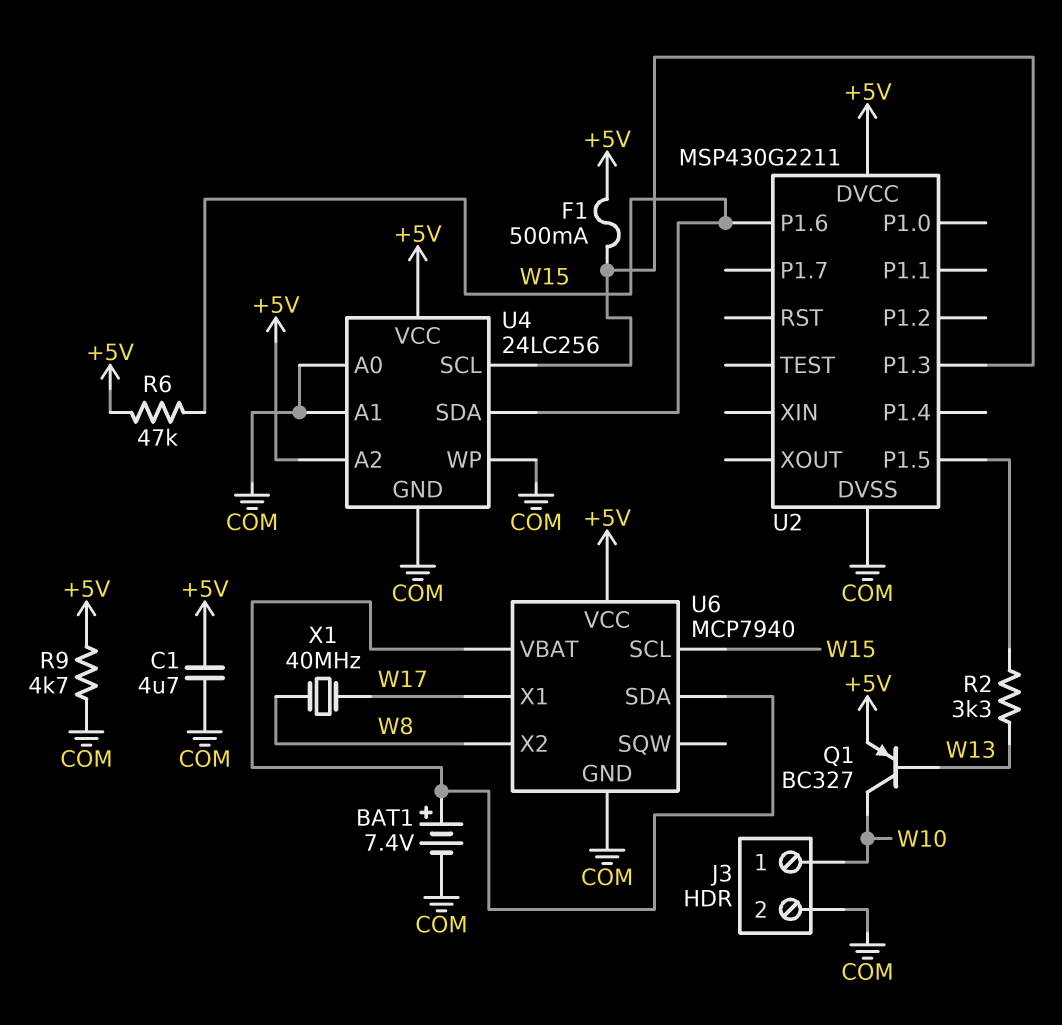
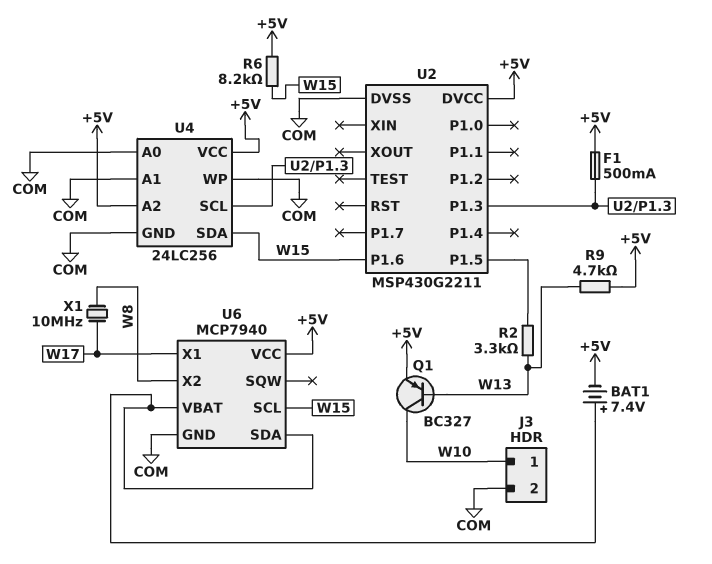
BAT1: 7.4V (plus U6/SDA, minus COM) -> 7.4V (plus U6/SDA, minus +5V)
C1: 4.7uF (+5V, COM) -> none
R6: 47k (+5V, W15) -> 8.2k (+5V, W15)
R9: 4.7k (+5V, COM) -> 4.7k (+5V, W13)
X1: 40MHz (W8, W17) -> 10MHz (W8, W17)

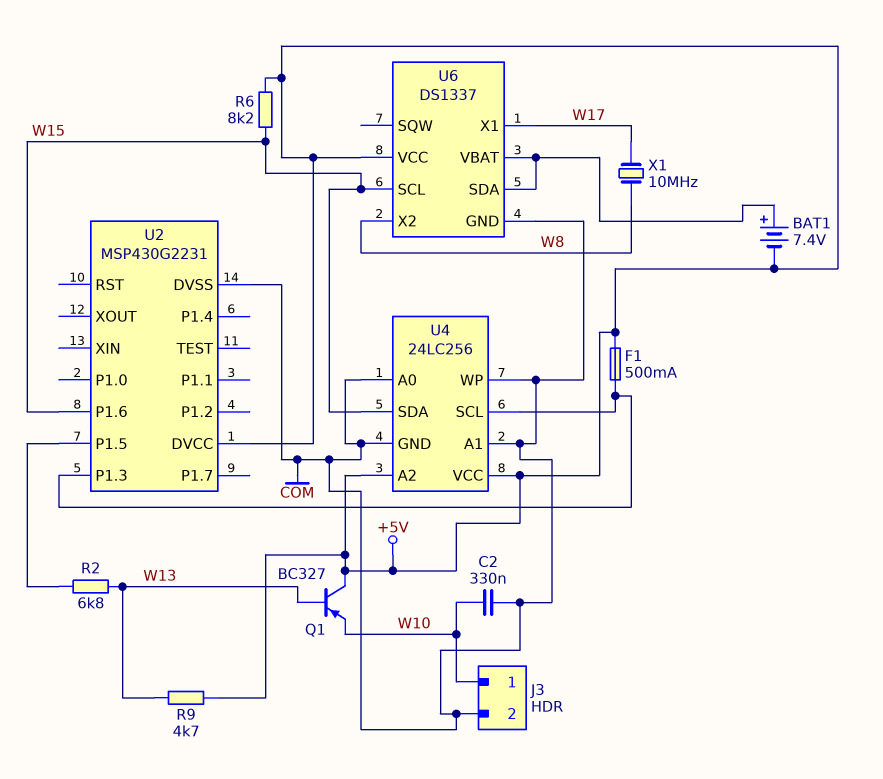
C2: none -> 330nF (COM, W10)
Q1: PNP BC327 (B W13, C W10, E +5V) -> PNP BC327 (B W13, C +5V, E W10)
R2: 3.3k (U2/P1.5, W13) -> 6.8k (U2/P1.5, W13)
U2: MSP430G2211 -> MSP430G2231
U6: MCP7940 -> DS1337

